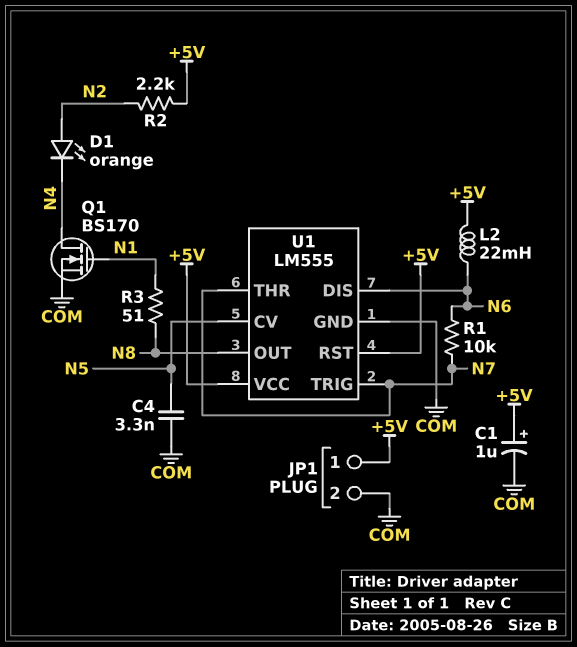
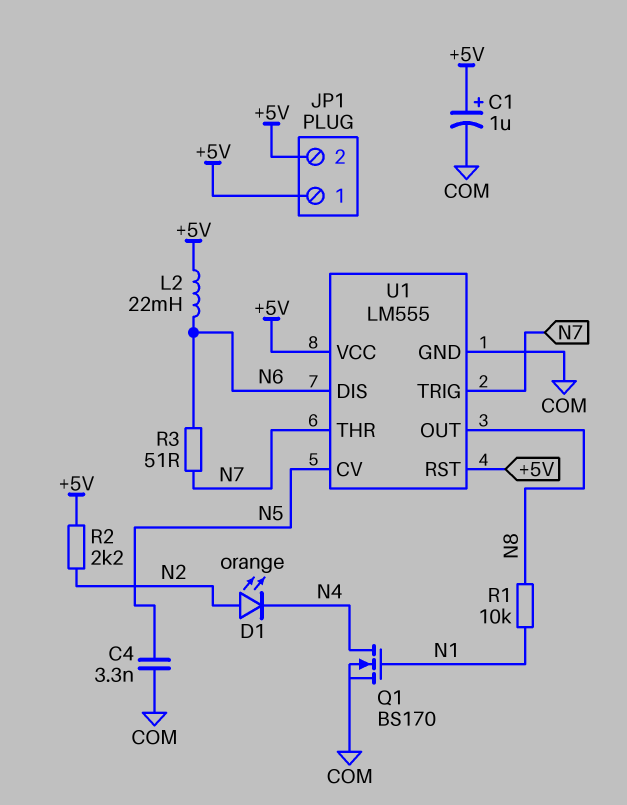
JP1 pin 2: COM -> +5V
R1: 10k (N6, N7) -> 10k (N1, N8)
R3: 51 (N1, N8) -> 51 (N6, N7)

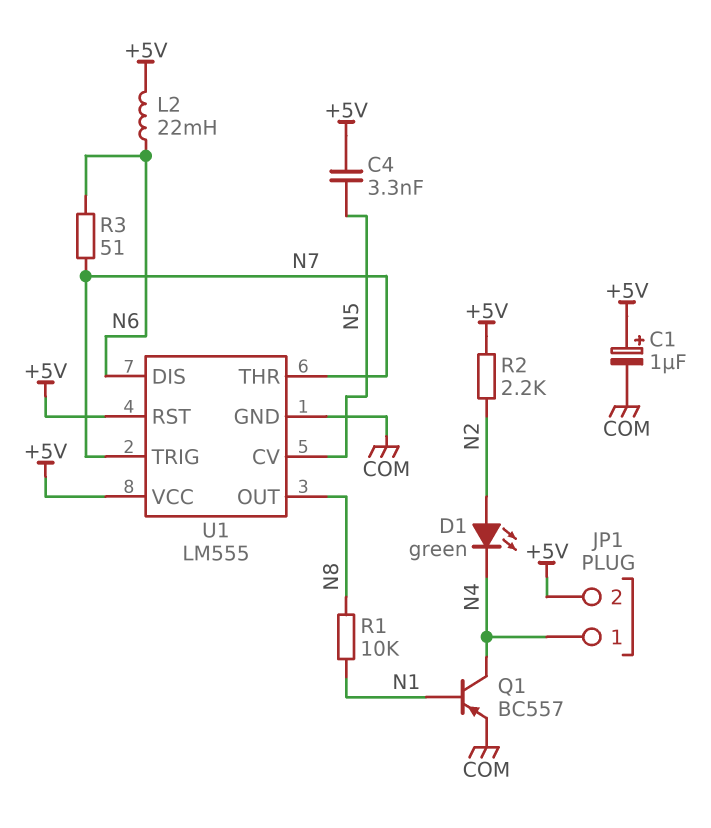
C4: 3.3nF (COM, N5) -> 3.3nF (+5V, N5)
D1: LED orange (A N2, K N4) -> LED green (A N2, K N4)
JP1 pin 1: +5V -> N4
Q1: NMOS BS170 (G N1, D N4, S COM) -> PNP BC557 (B N1, C N4, E COM)

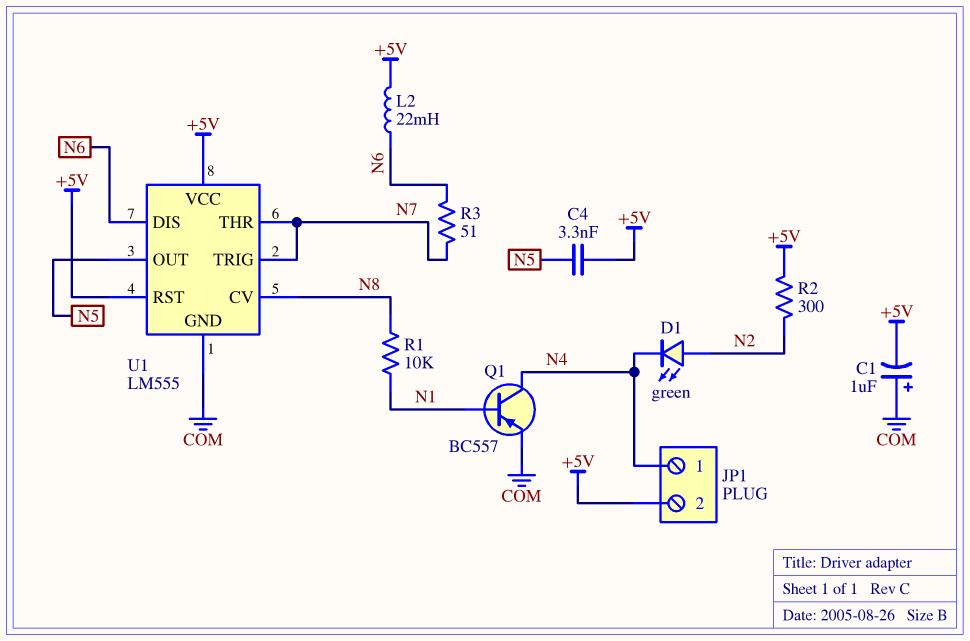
C1: 1uF (plus +5V, minus COM) -> 1uF (plus COM, minus +5V)
R2: 2.2k (+5V, N2) -> 300 (+5V, N2)
U1 pin CV: N5 -> N8
U1 pin OUT: N8 -> N5

